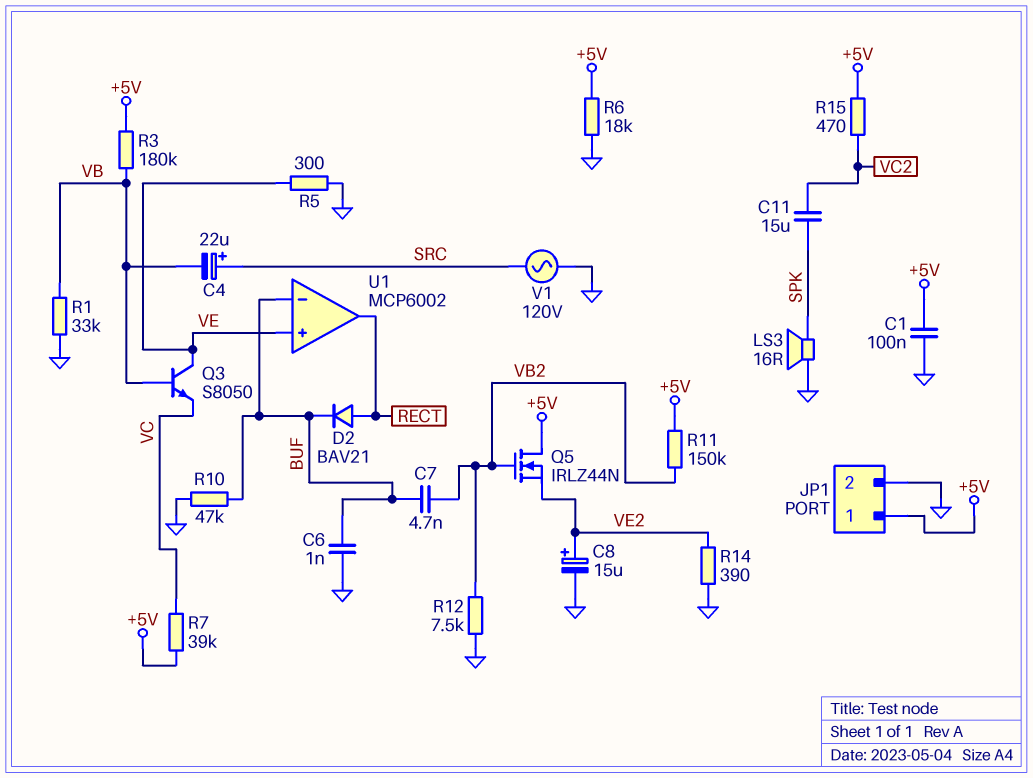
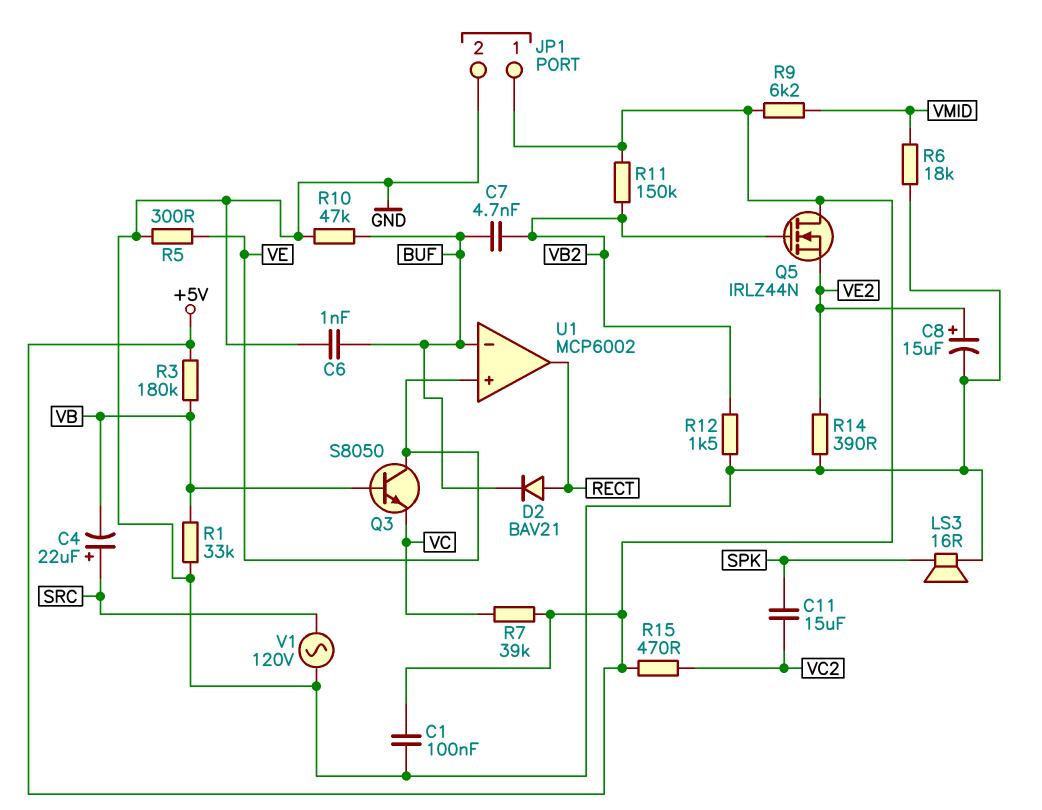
R6: 18k (+5V, GND) -> 18k (GND, VMID)
R9: none -> 6.2k (+5V, VMID)
R12: 7.5k (GND, VB2) -> 1.5k (GND, VB2)

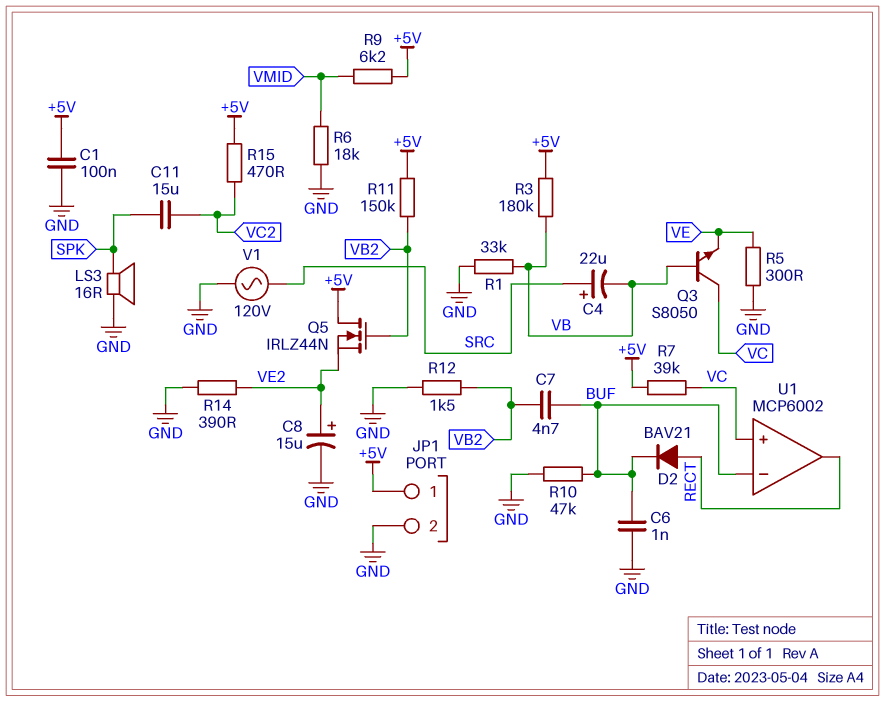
Q3: NPN S8050 (B VB, C VE, E VC) -> NPN S8050 (B VB, C VC, E VE)
U1 pin in+: VE -> VC

